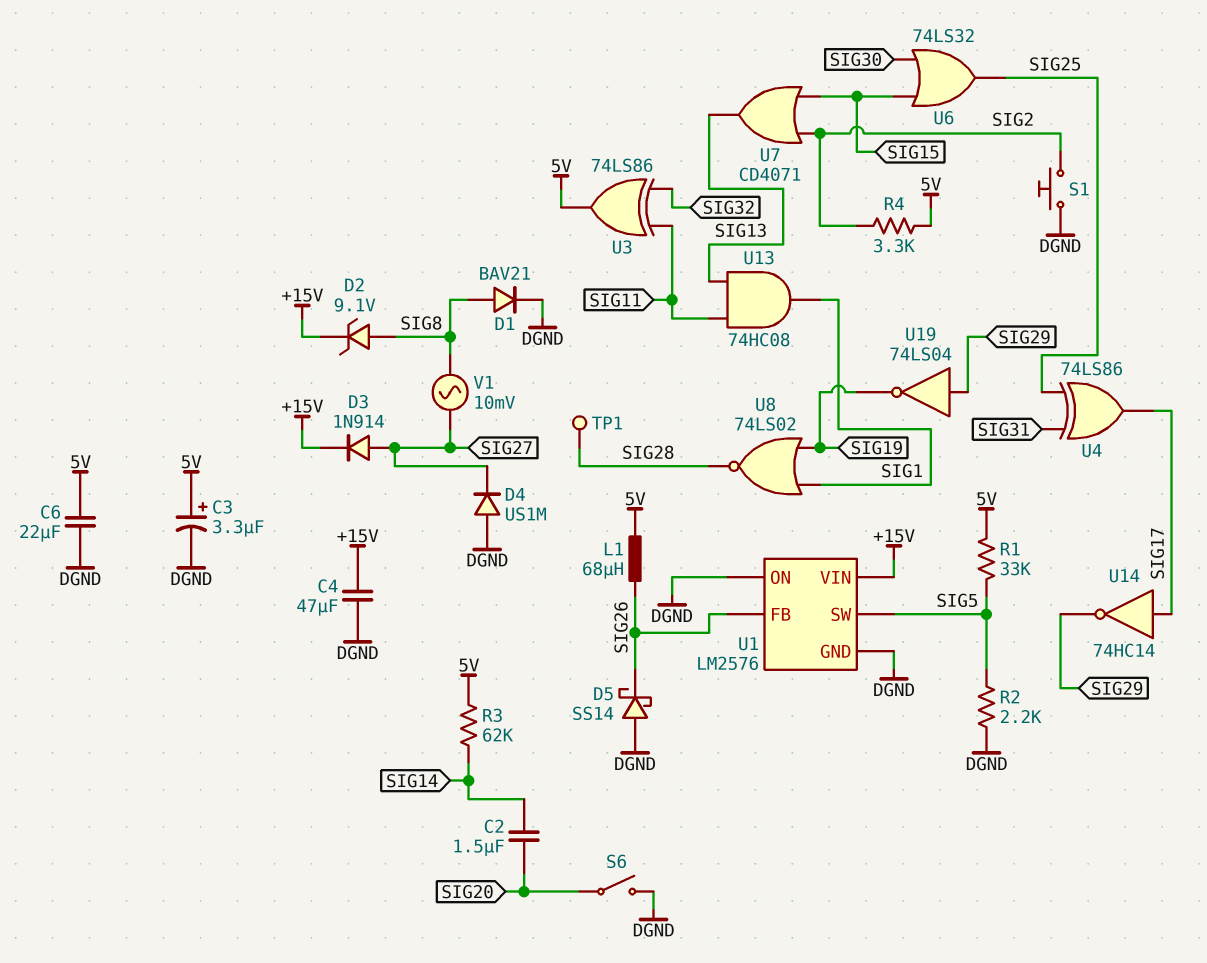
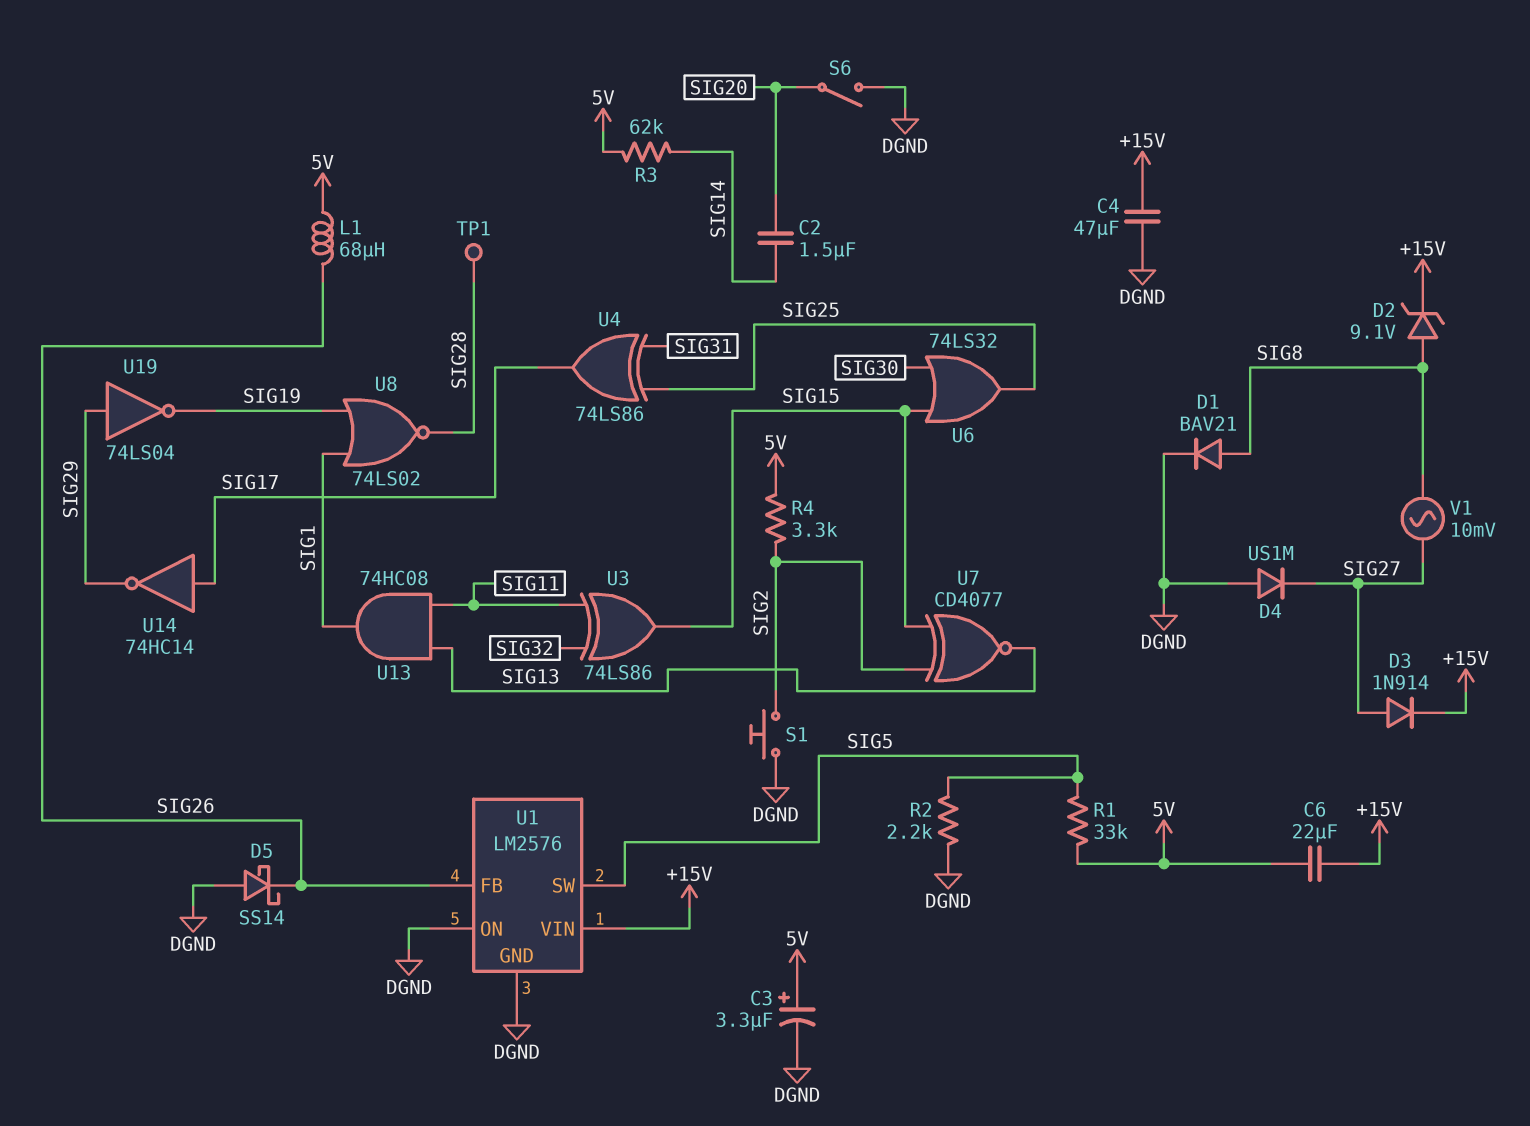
C6: 22uF (5V, DGND) -> 22uF (+15V, 5V)
U3: XOR 74LS86 (in SIG11, in SIG32, out 5V) -> XOR 74LS86 (in SIG11, in SIG32, out SIG15)
U7: OR CD4071 (in SIG2, in SIG15, out SIG13) -> XNOR CD4077 (in SIG2, in SIG15, out SIG13)

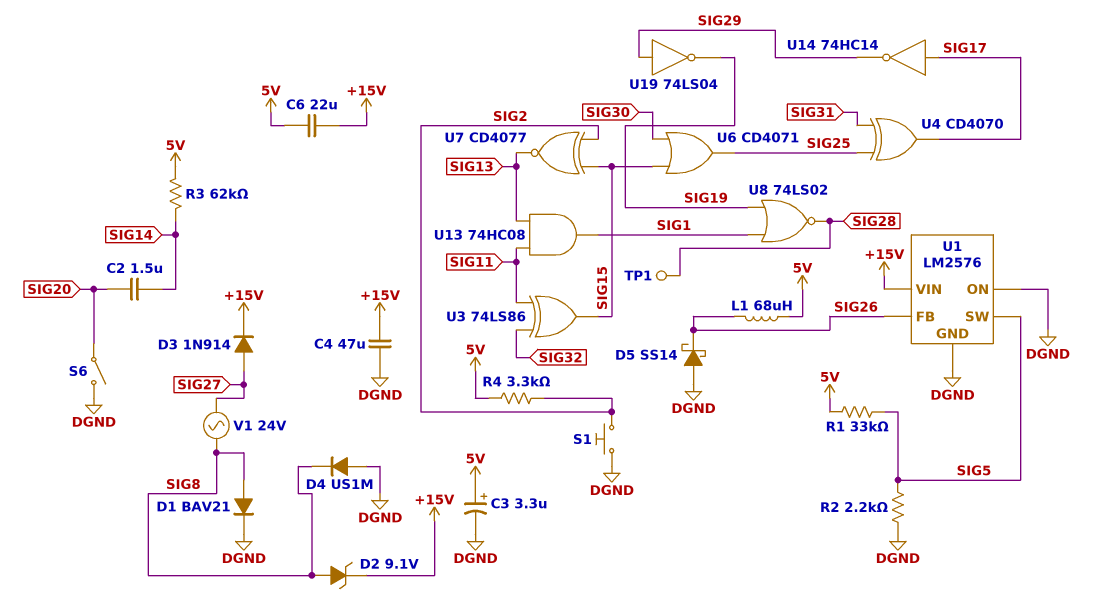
D4: diode US1M (A DGND, K SIG27) -> diode US1M (A DGND, K SIG8)
U4: XOR 74LS86 (in SIG25, in SIG31, out SIG17) -> XOR CD4070 (in SIG25, in SIG31, out SIG17)
U6: OR 74LS32 (in SIG15, in SIG30, out SIG25) -> OR CD4071 (in SIG15, in SIG30, out SIG25)
V1: AC 10mV (SIG8, SIG27) -> AC 24V (SIG8, SIG27)

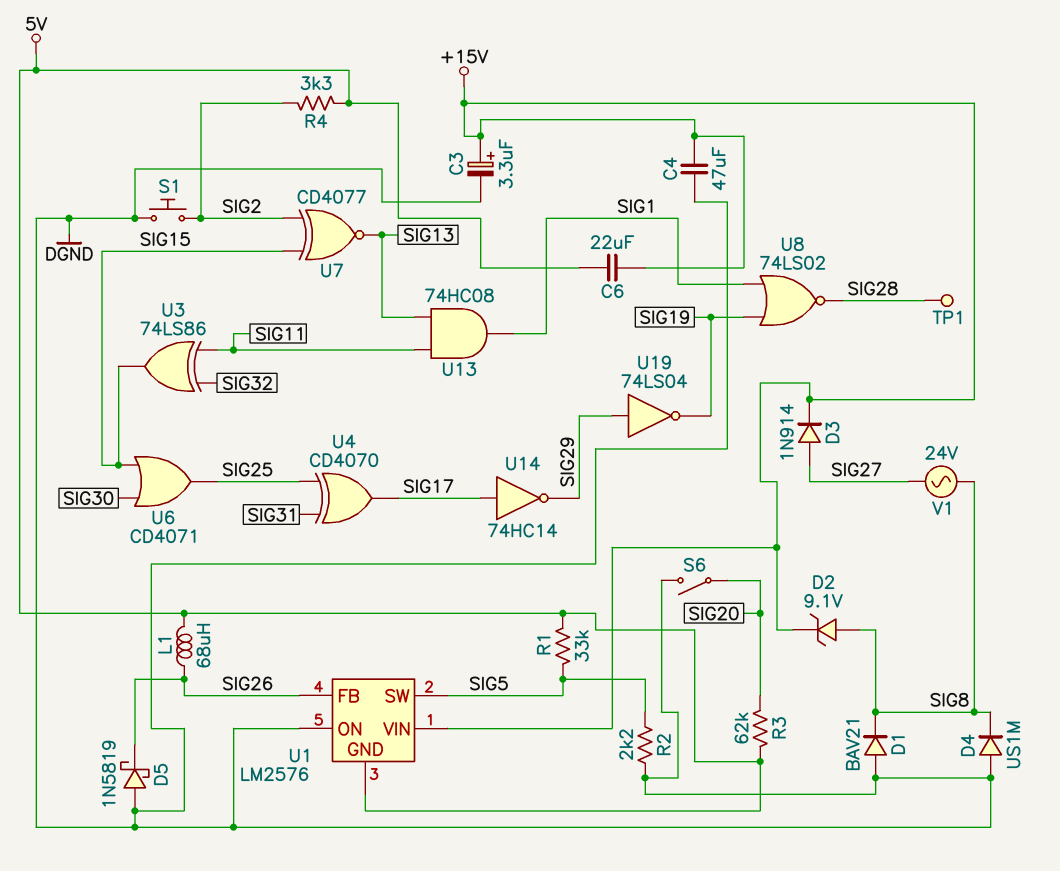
C2: 1.5uF (SIG14, SIG20) -> none
C3: 3.3uF (plus 5V, minus DGND) -> 3.3uF (plus +15V, minus DGND)
D1: diode BAV21 (A SIG8, K DGND) -> diode BAV21 (A DGND, K SIG8)
D5: schottky SS14 (A DGND, K SIG26) -> schottky 1N5819 (A DGND, K SIG26)
R3: 62k (5V, SIG14) -> 62k (5V, SIG20)
U1 pin GND: DGND -> 5V

